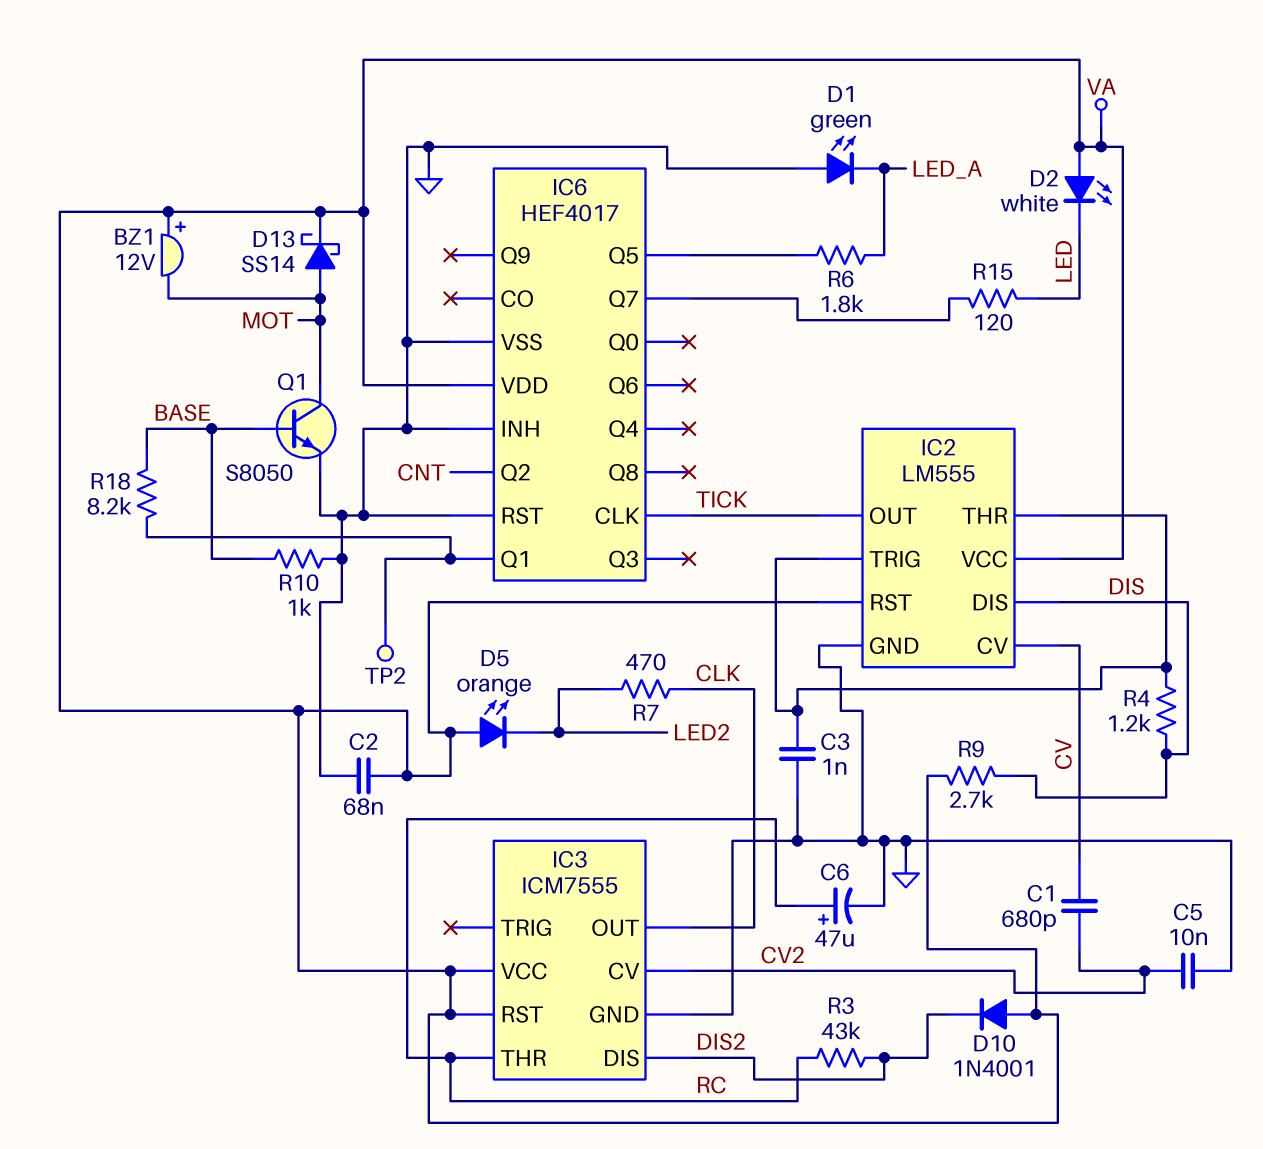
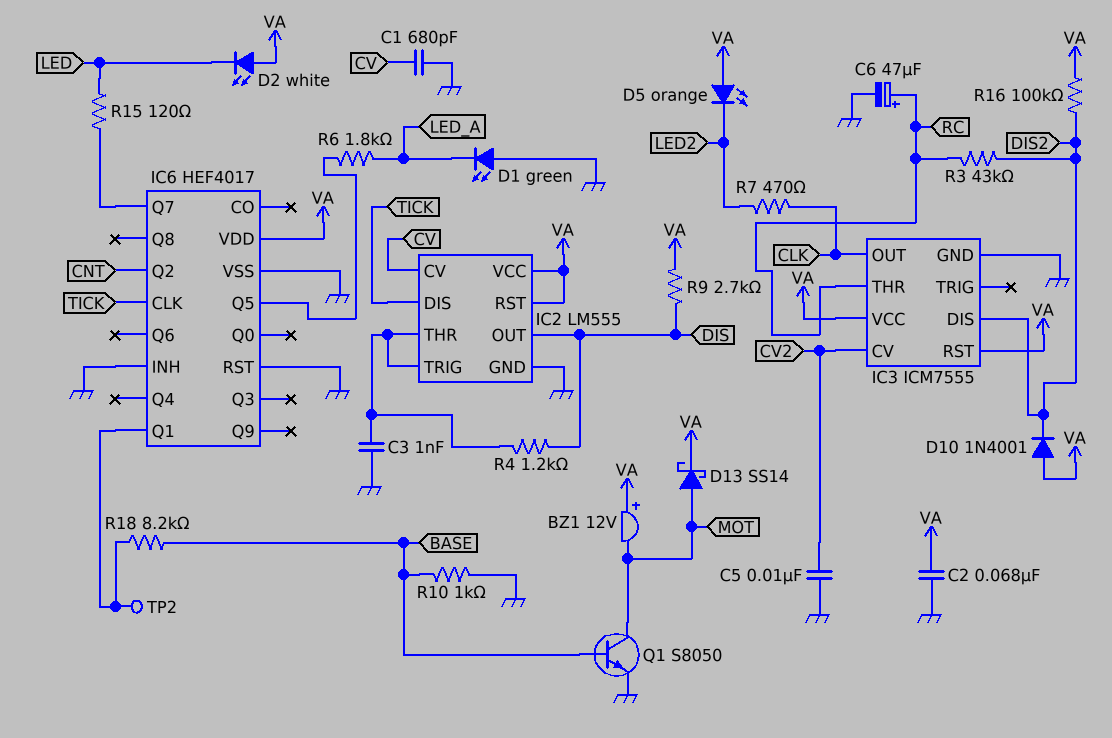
C1: 680pF (CV, CV2) -> 680pF (CV, GND)
IC2 pin DIS: DIS -> TICK
IC2 pin OUT: TICK -> DIS
R16: none -> 100k (DIS2, VA)

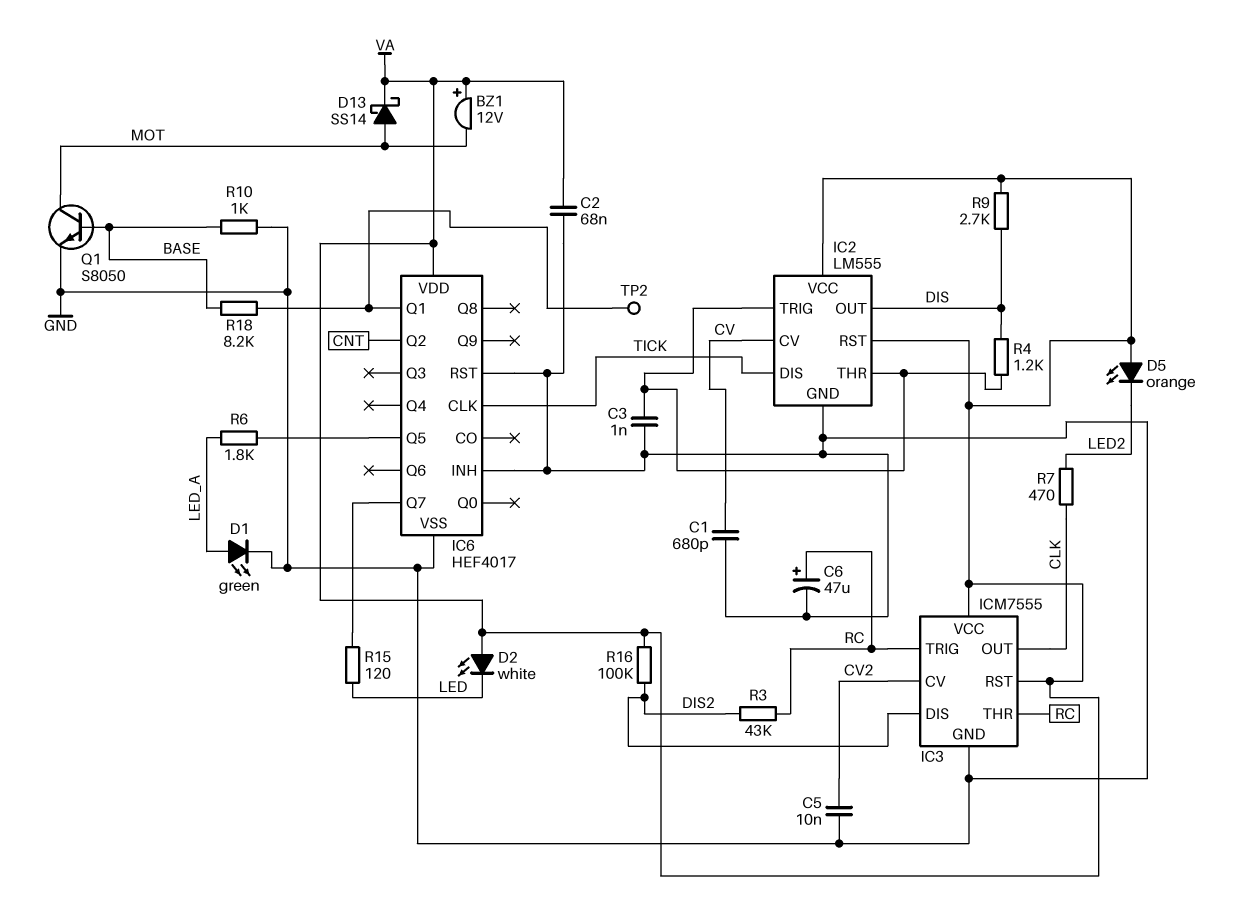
D1: LED green (A GND, K LED_A) -> LED green (A LED_A, K GND)
D10: diode 1N4001 (A VA, K DIS2) -> none
IC3 pin TRIG: none -> RC

